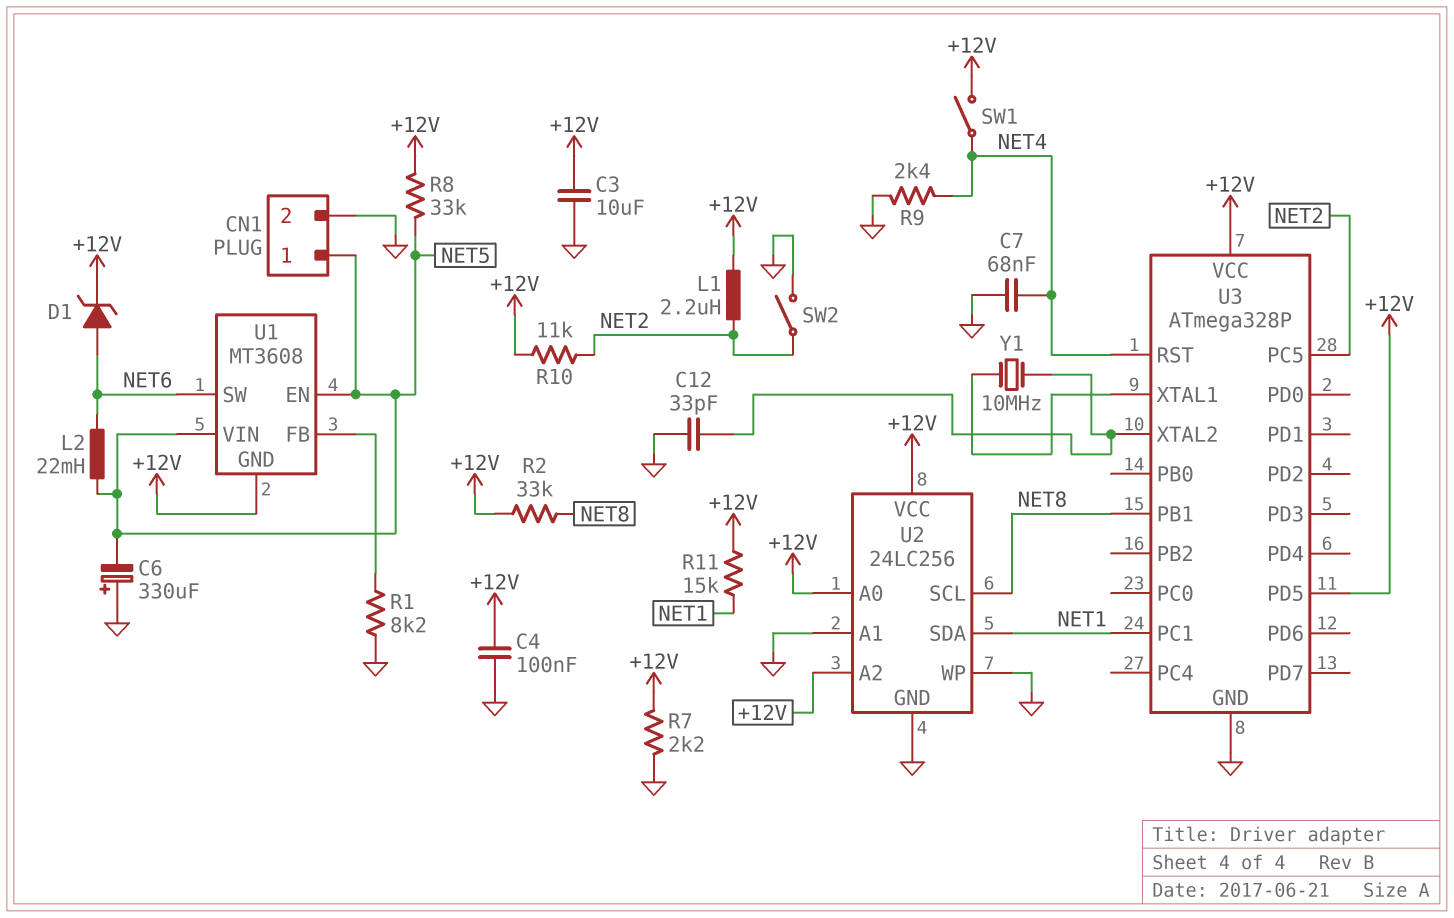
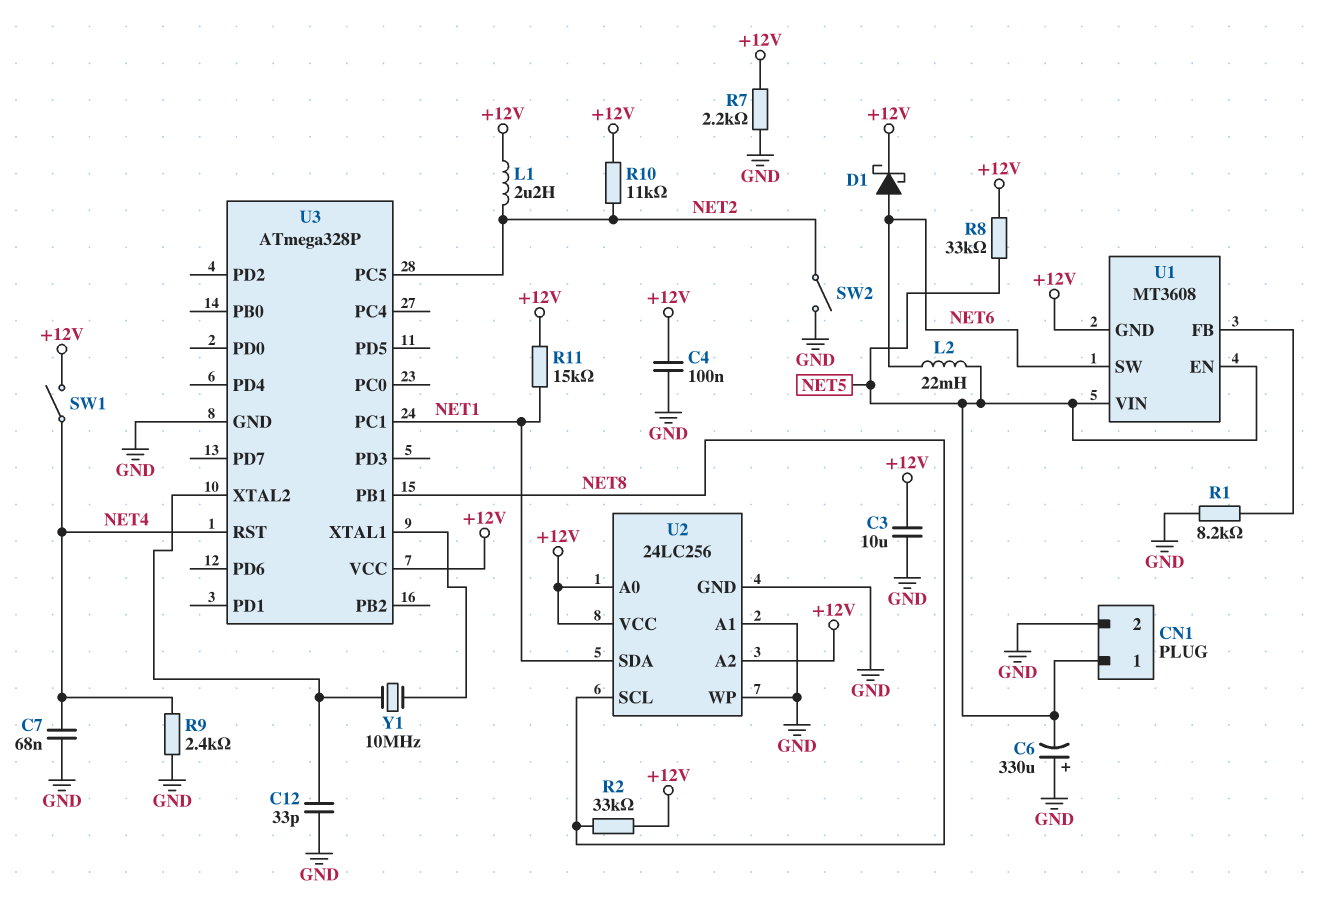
D1: zener (A NET6, K +12V) -> schottky (A NET6, K +12V)
U3 pin PD5: +12V -> none

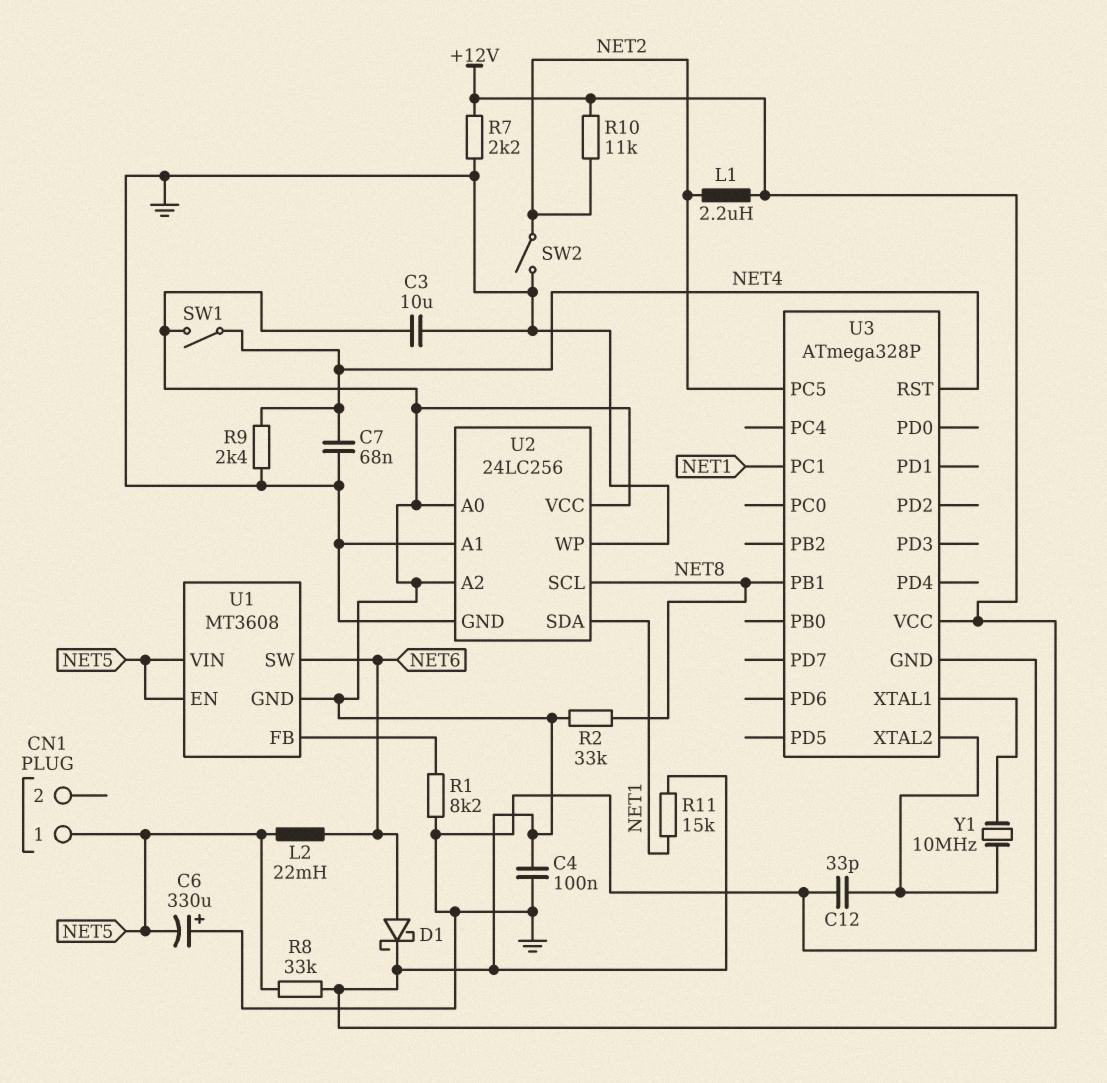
CN1 pin 2: GND -> none

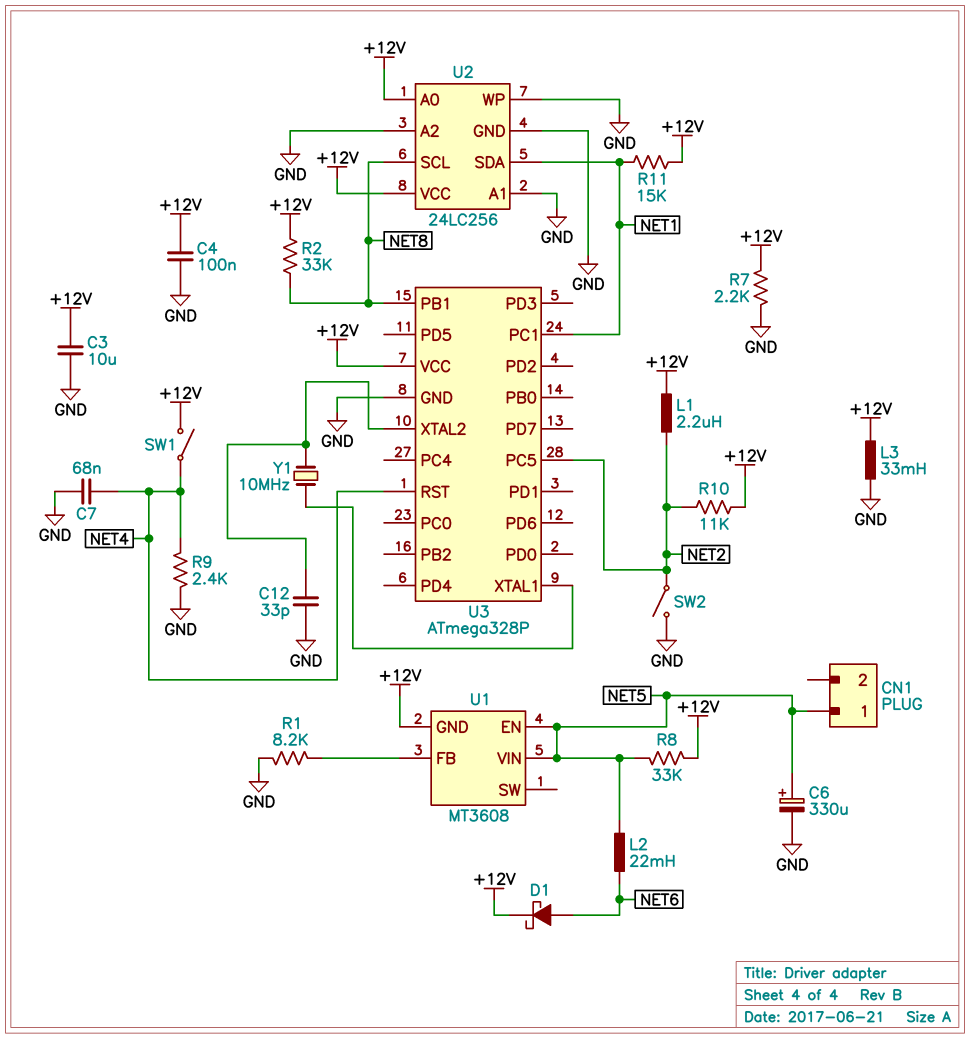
C6: 330uF (plus GND, minus NET5) -> 330uF (plus NET5, minus GND)
L3: none -> 33mH (+12V, GND)
U1 pin SW: NET6 -> none
U2 pin A2: +12V -> GND

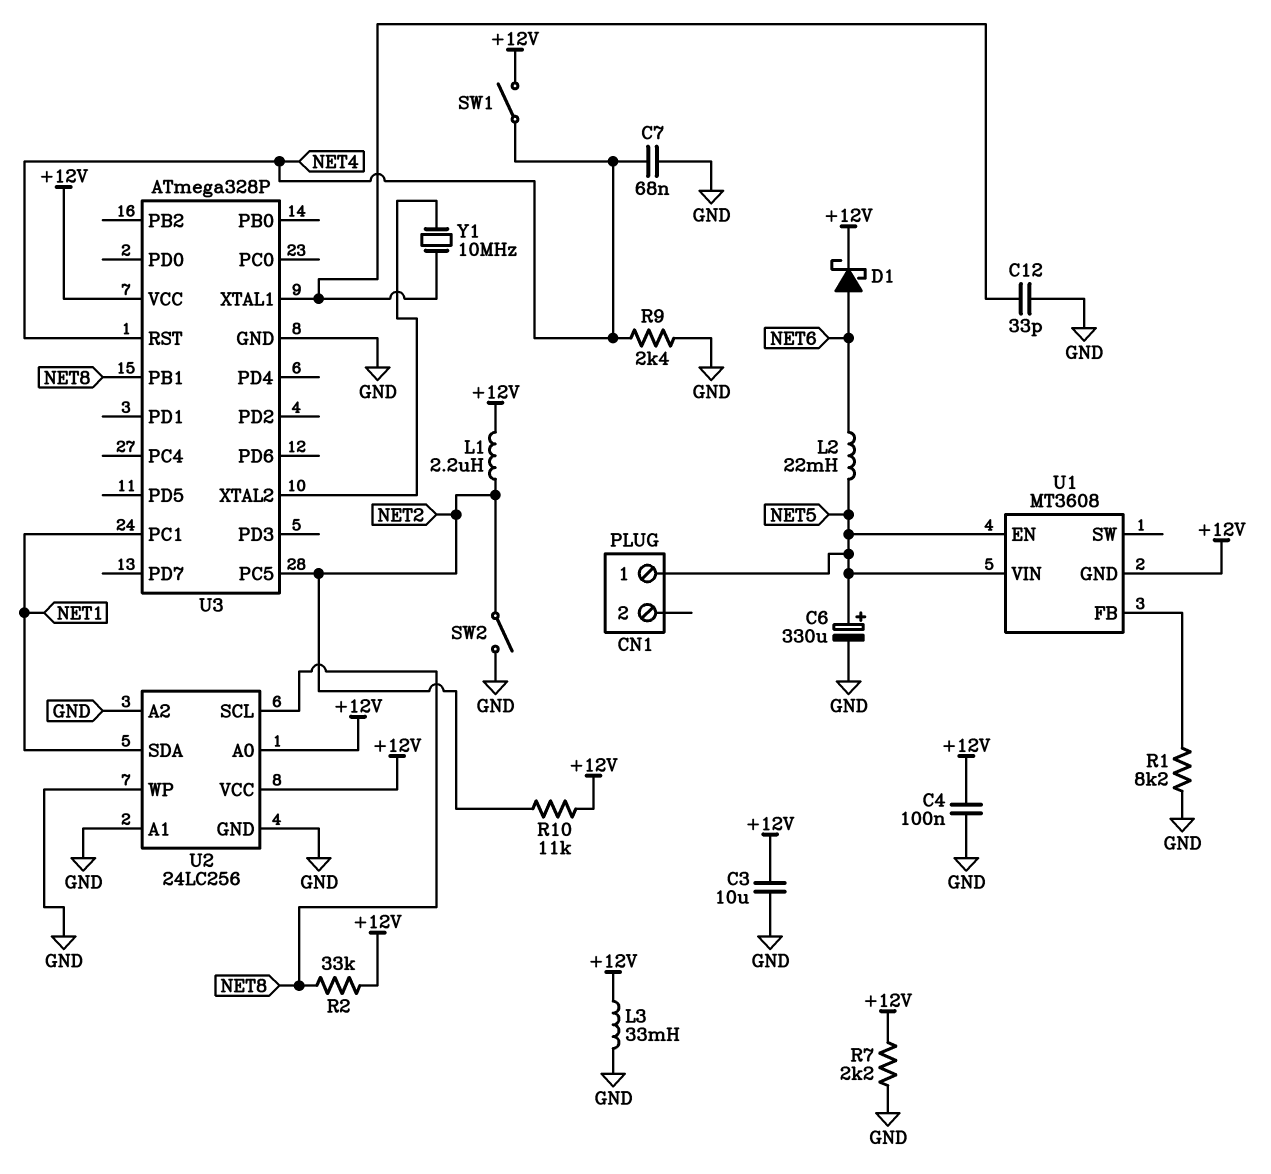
C12: 33pF (GND, U3/XTAL2) -> 33pF (GND, U3/XTAL1)
R8: 33k (+12V, NET5) -> none
R11: 15k (+12V, NET1) -> none

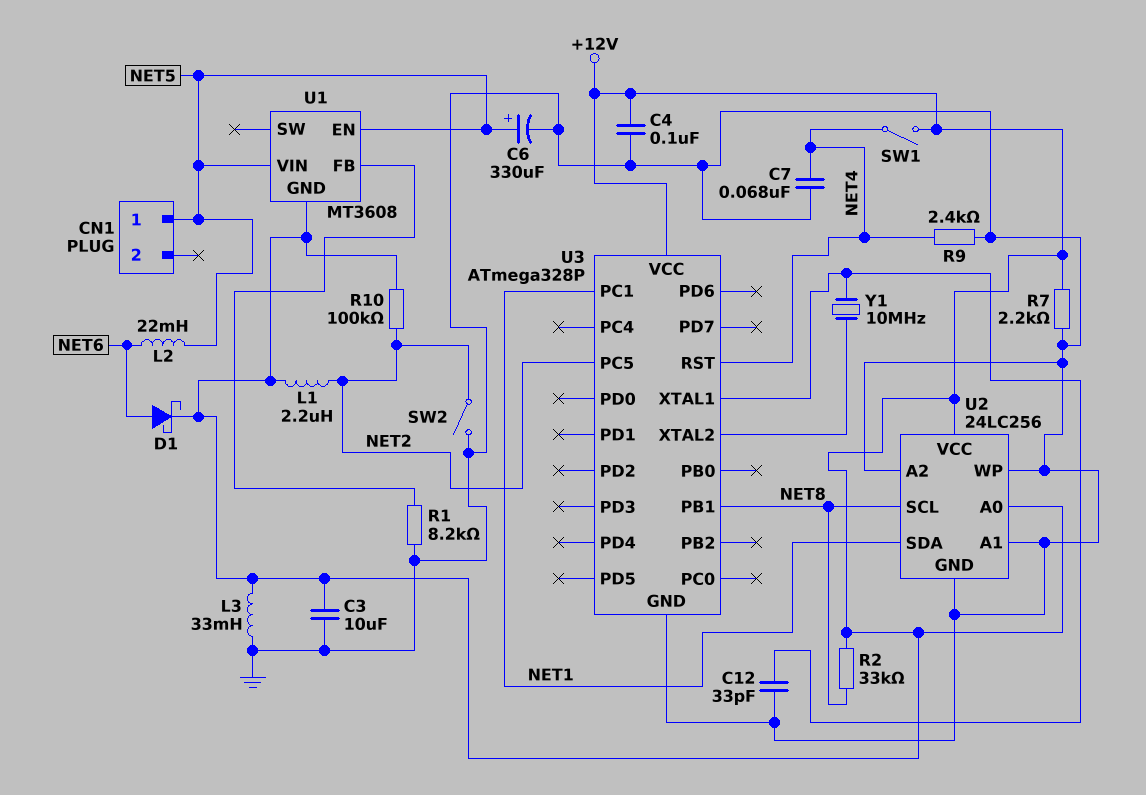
R10: 11k (+12V, NET2) -> 100k (+12V, NET2)

